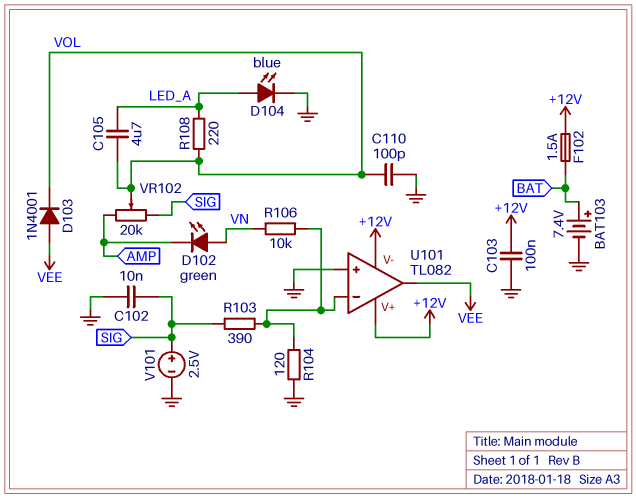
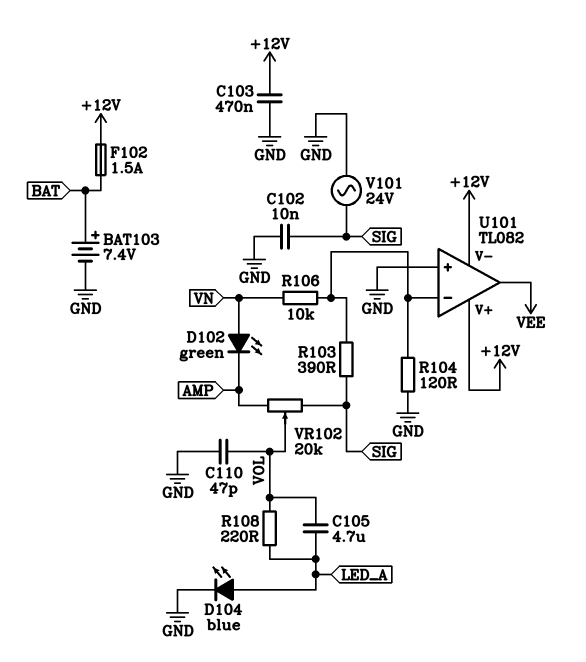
C103: 100nF (+12V, GND) -> 470nF (+12V, GND)
C110: 100pF (GND, VOL) -> 47pF (GND, VOL)
D103: diode 1N4001 (A VEE, K VOL) -> none
V101: 2.5V (plus SIG, minus GND) -> AC 24V (GND, SIG)

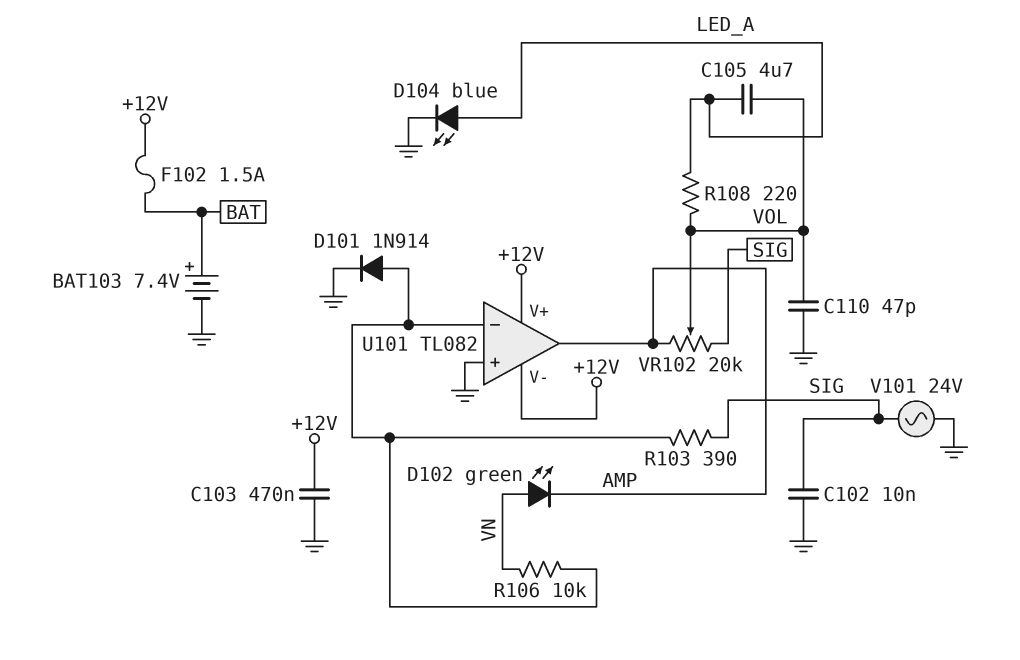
D101: none -> diode 1N914 (A U101/in-, K GND)
R104: 120 (GND, U101/in-) -> none
U101 pin out: VEE -> AMP

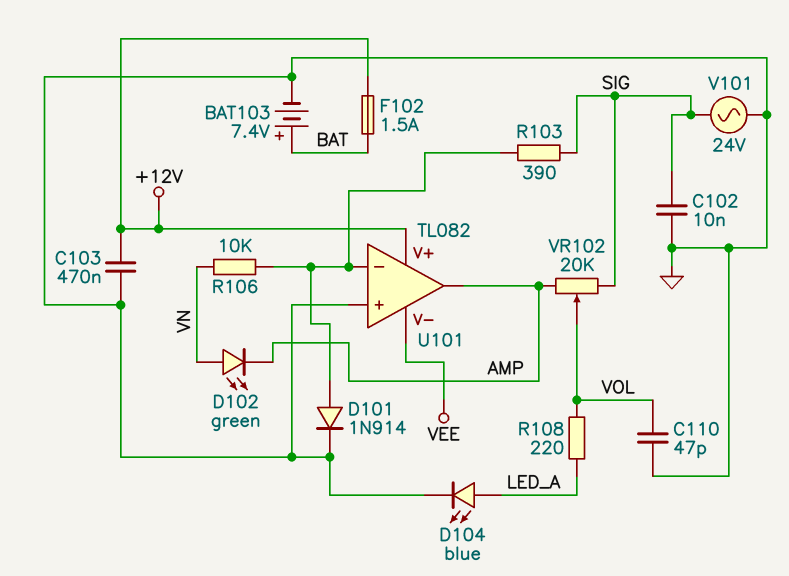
C105: 4.7uF (LED_A, VOL) -> none
U101 pin V-: +12V -> VEE

